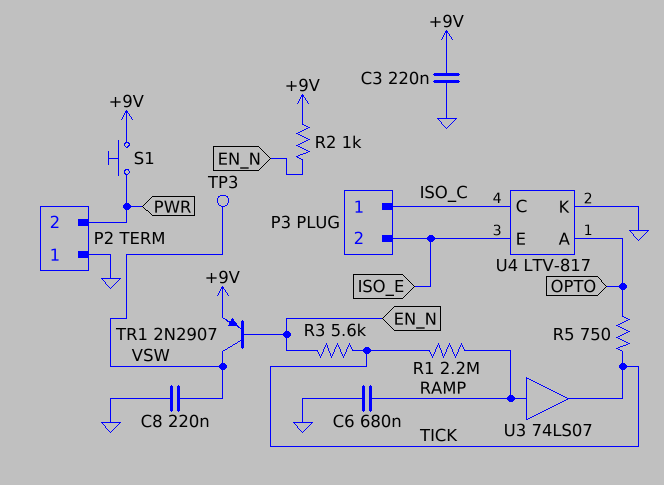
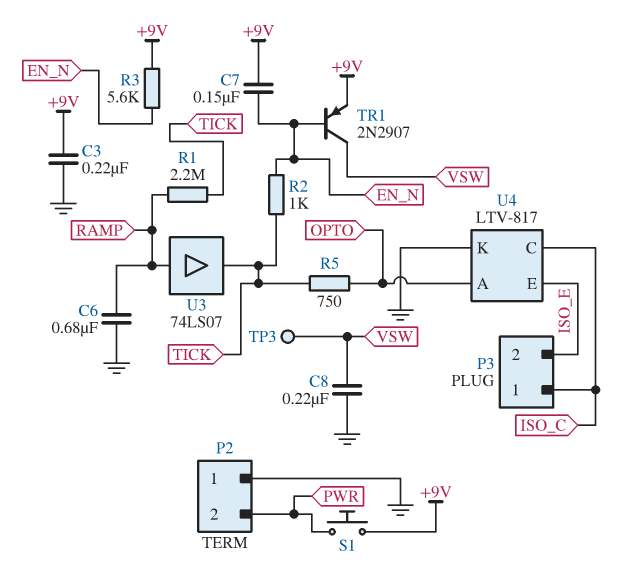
C7: none -> 150nF (+9V, EN_N)
R2: 1k (+9V, EN_N) -> 1k (EN_N, TICK)
R3: 5.6k (EN_N, TICK) -> 5.6k (+9V, EN_N)

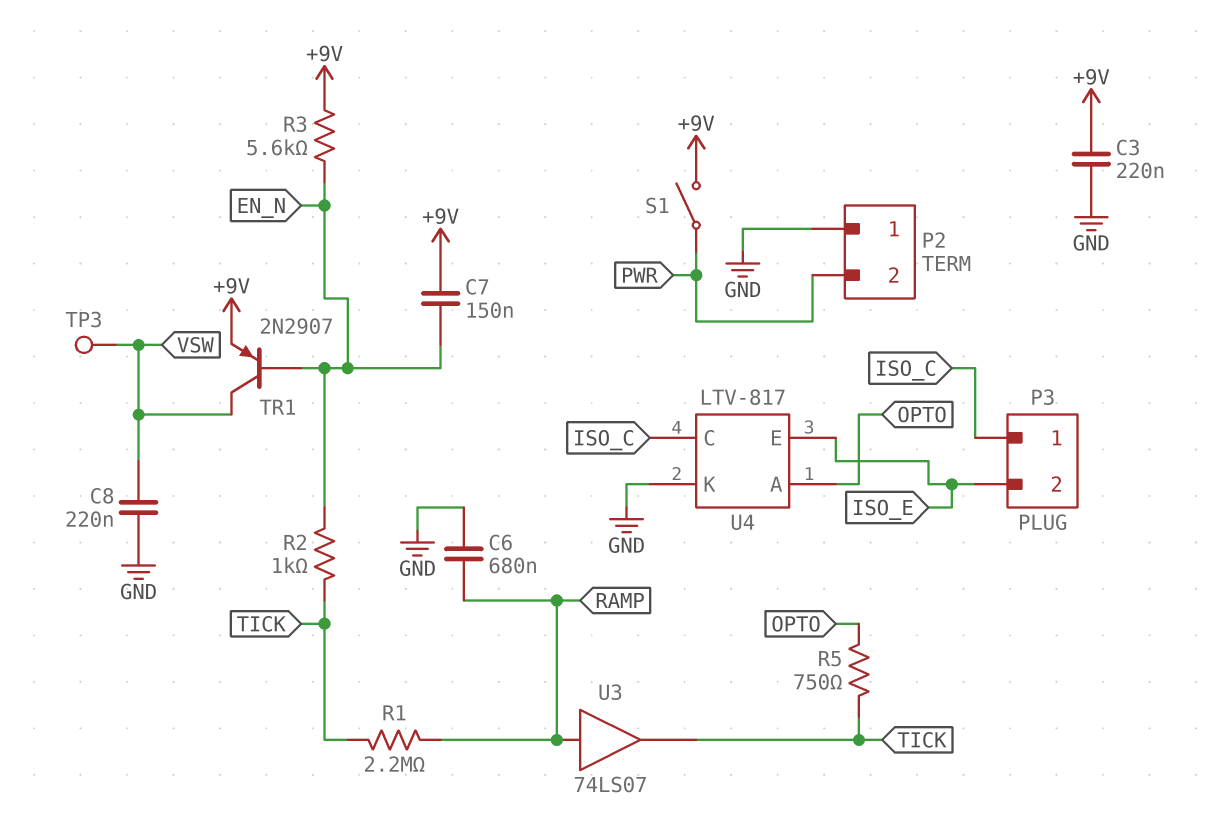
S1: button (+9V, PWR) -> switch (+9V, PWR)

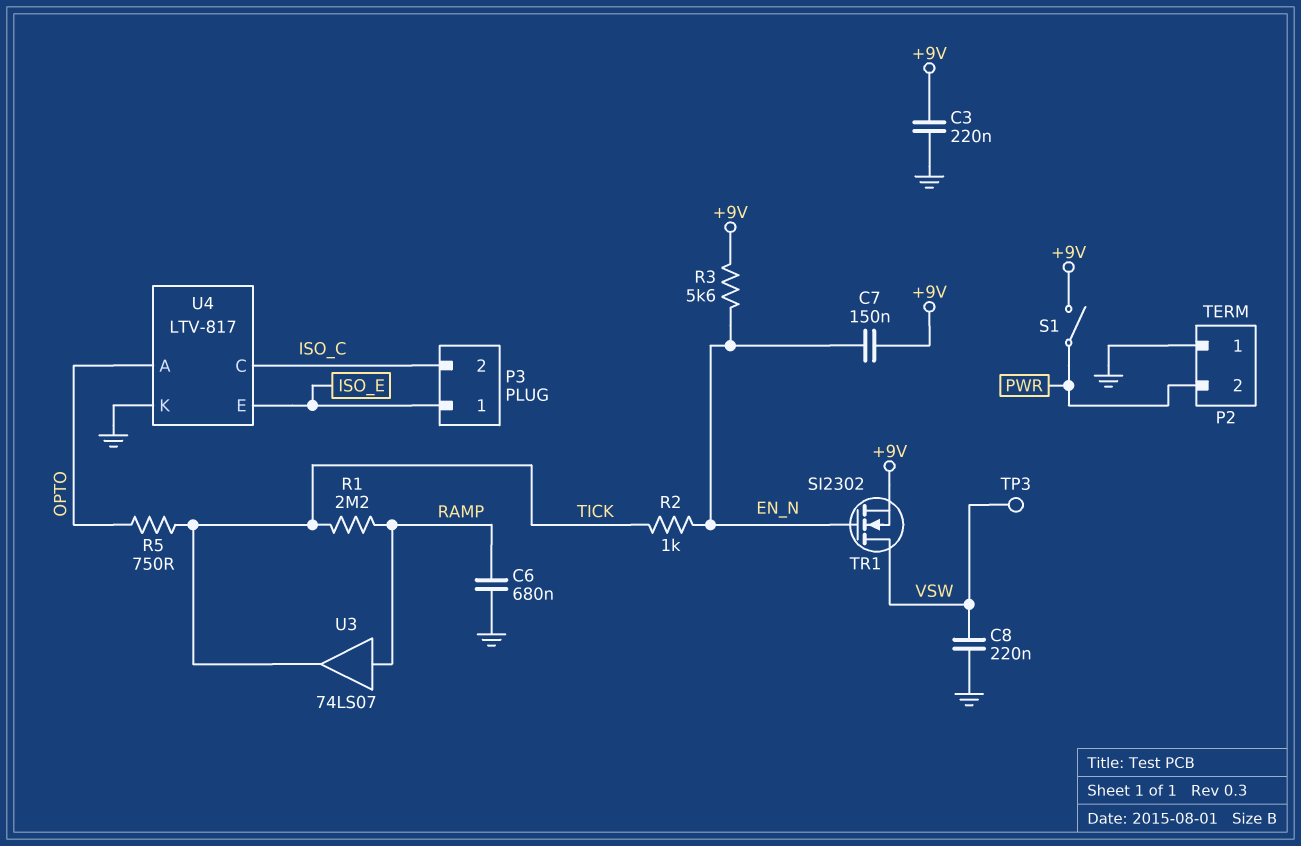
P3 pin 1: ISO_C -> ISO_E
P3 pin 2: ISO_E -> ISO_C
TR1: PNP 2N2907 (B EN_N, C VSW, E +9V) -> NMOS SI2302 (G EN_N, D VSW, S +9V)

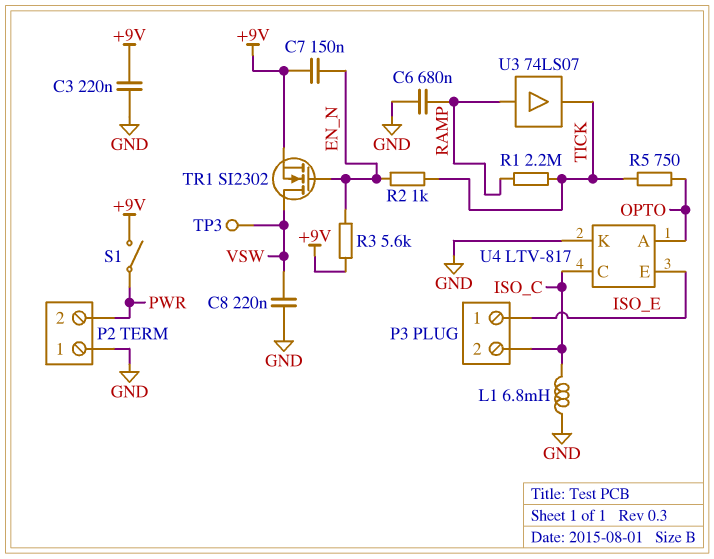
L1: none -> 6.8mH (GND, ISO_C)

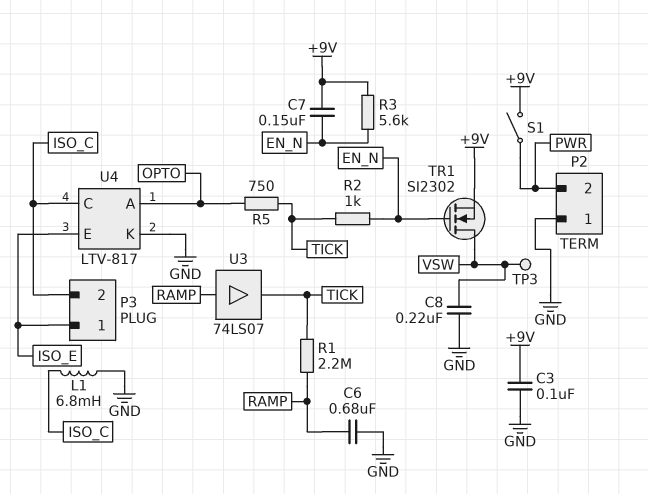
C3: 220nF (+9V, GND) -> 100nF (+9V, GND)

